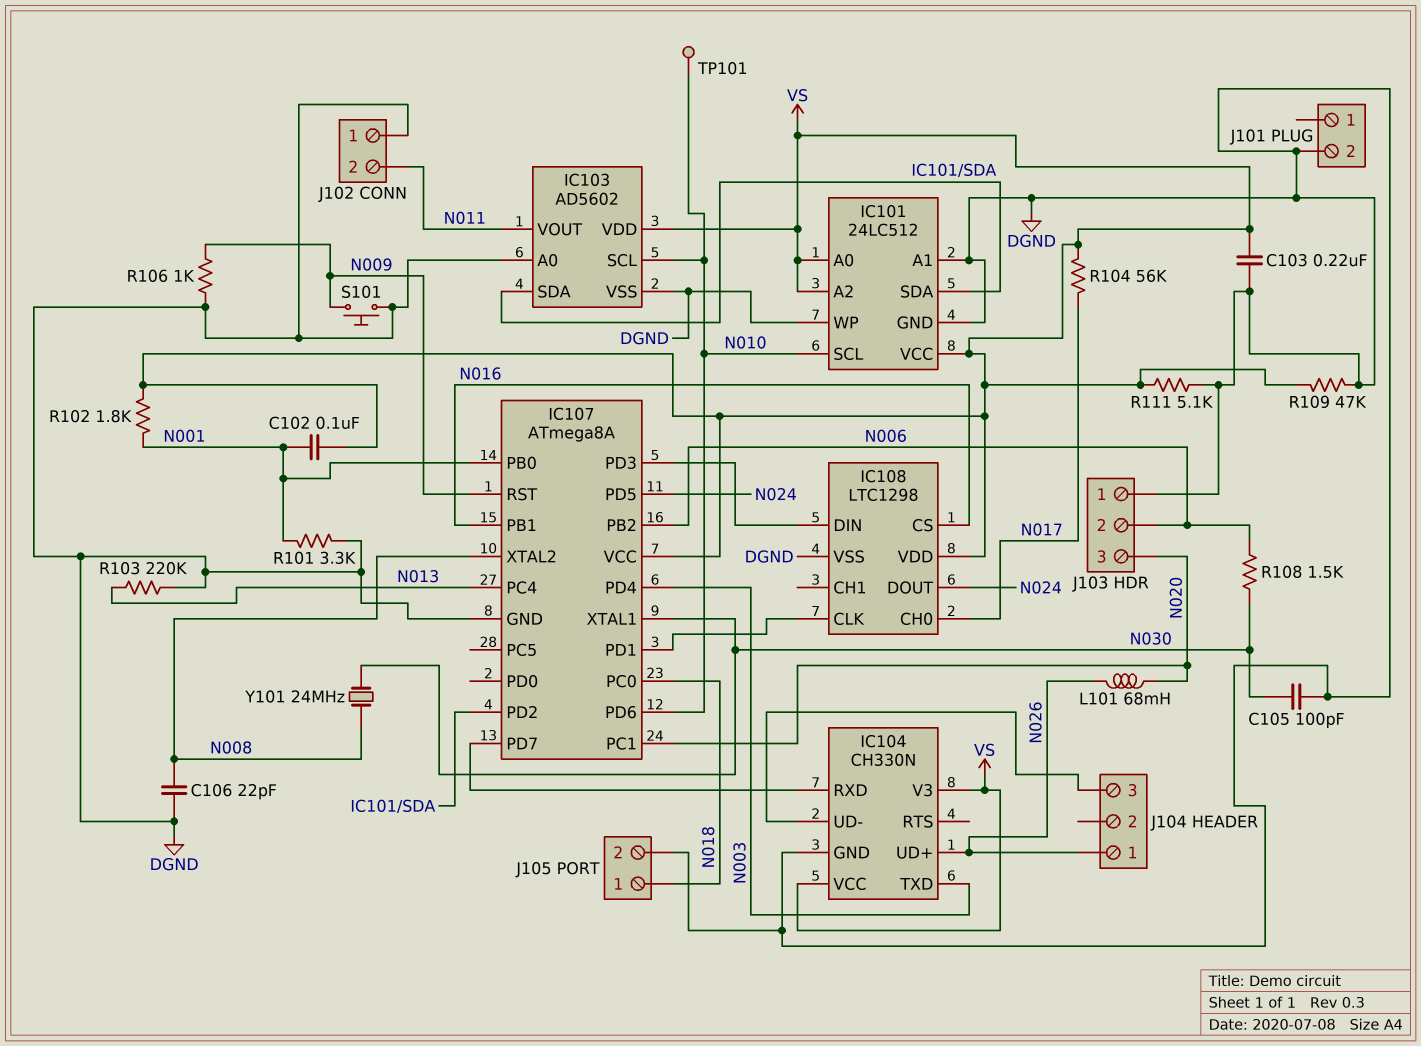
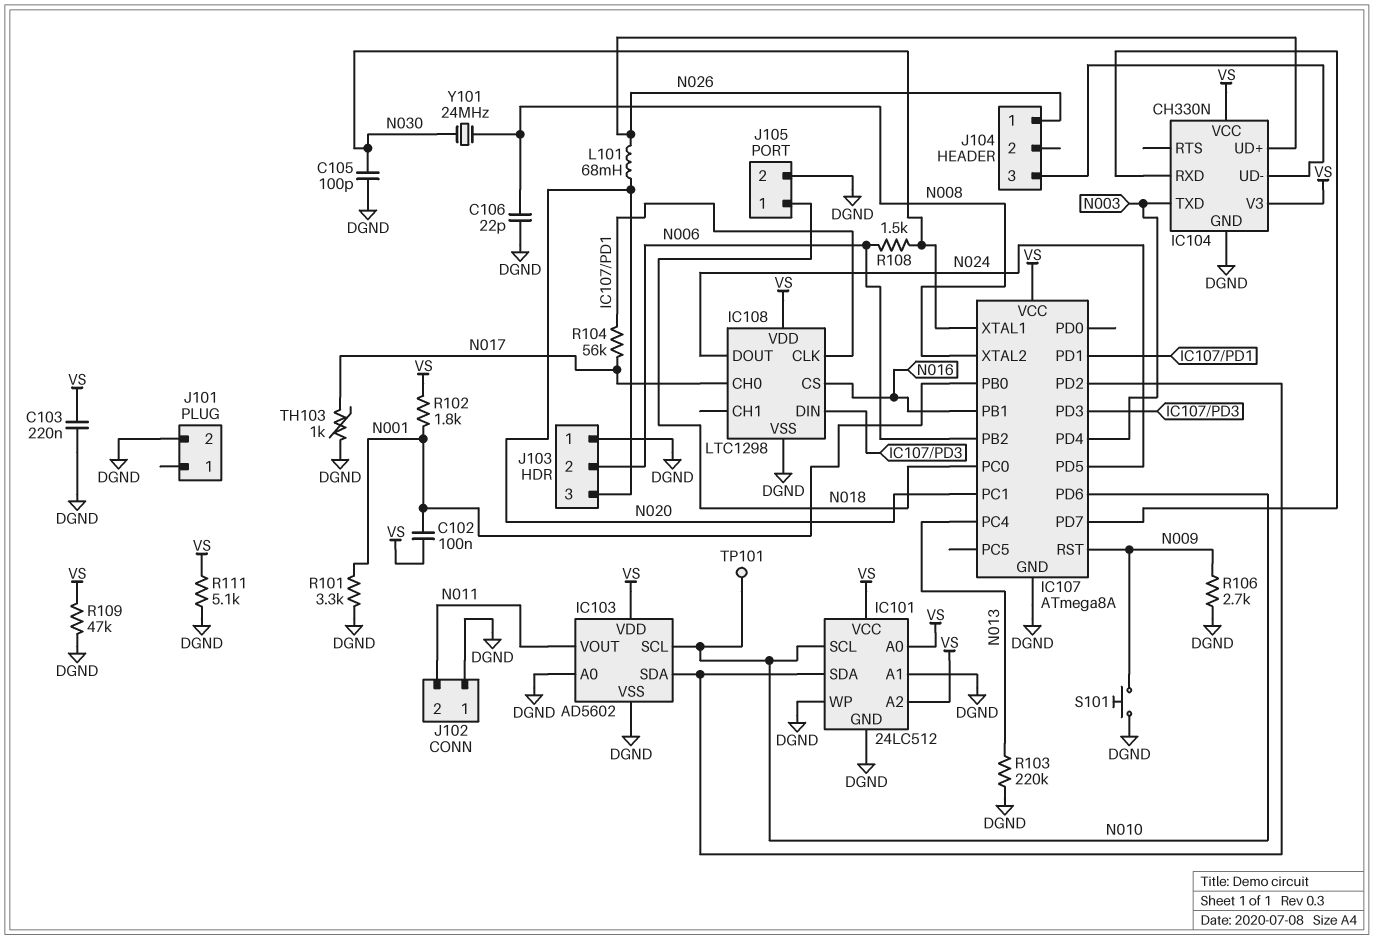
R104: 56k (N017, VS) -> 56k (IC107/PD1, N017)
R106: 1k (DGND, N009) -> 2.7k (DGND, N009)
TH103: none -> 1k (DGND, N017)

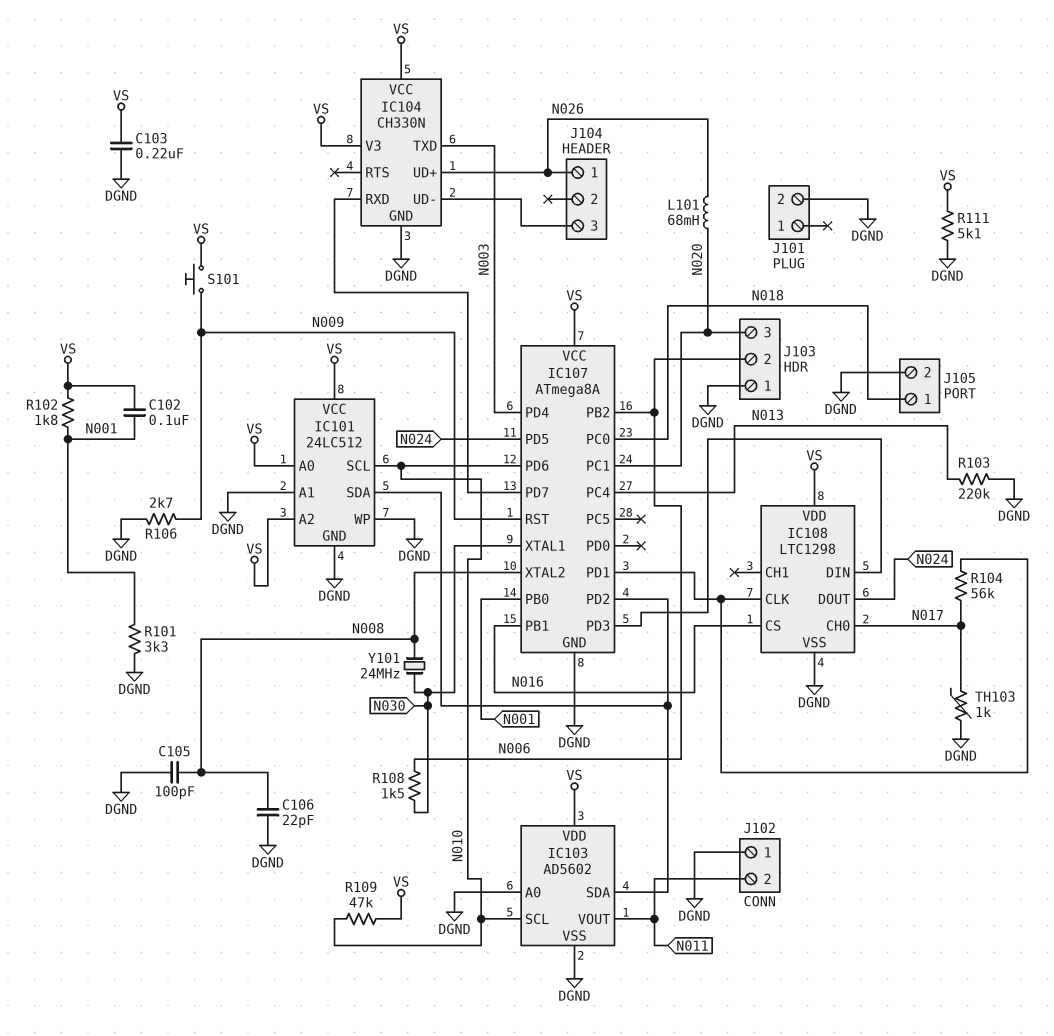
C105: 100pF (DGND, N030) -> 100pF (DGND, N008)
R109: 47k (DGND, VS) -> 47k (N010, VS)
S101: button (DGND, N009) -> button (N009, VS)
TP101: test point (N010) -> none

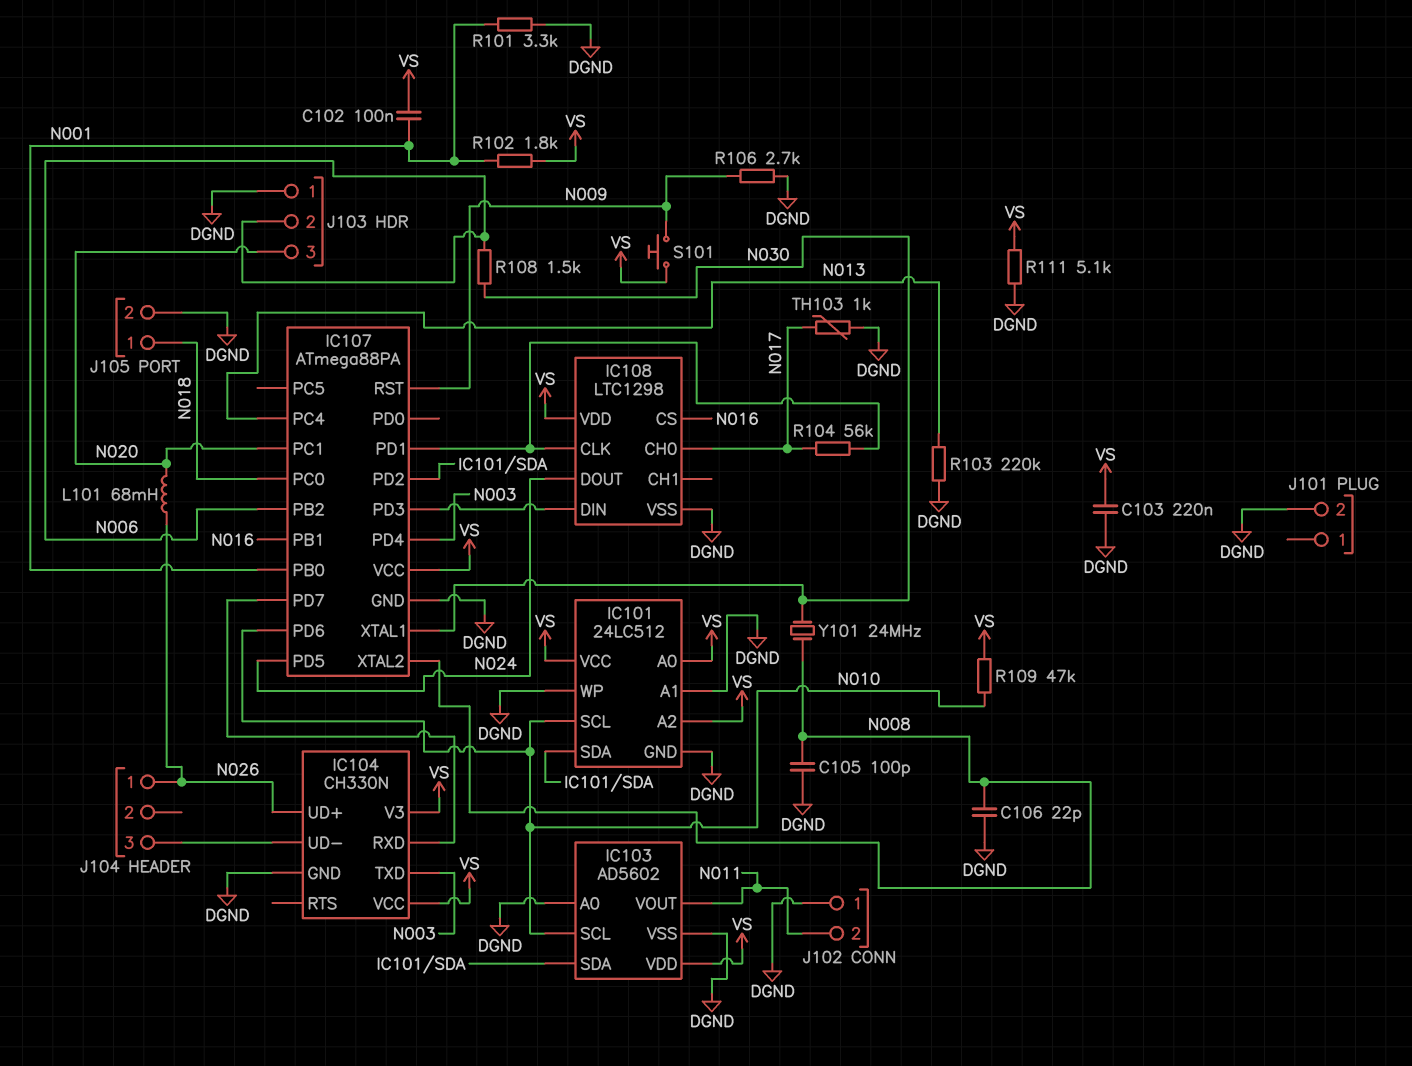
IC107: ATmega8A -> ATmega88PA

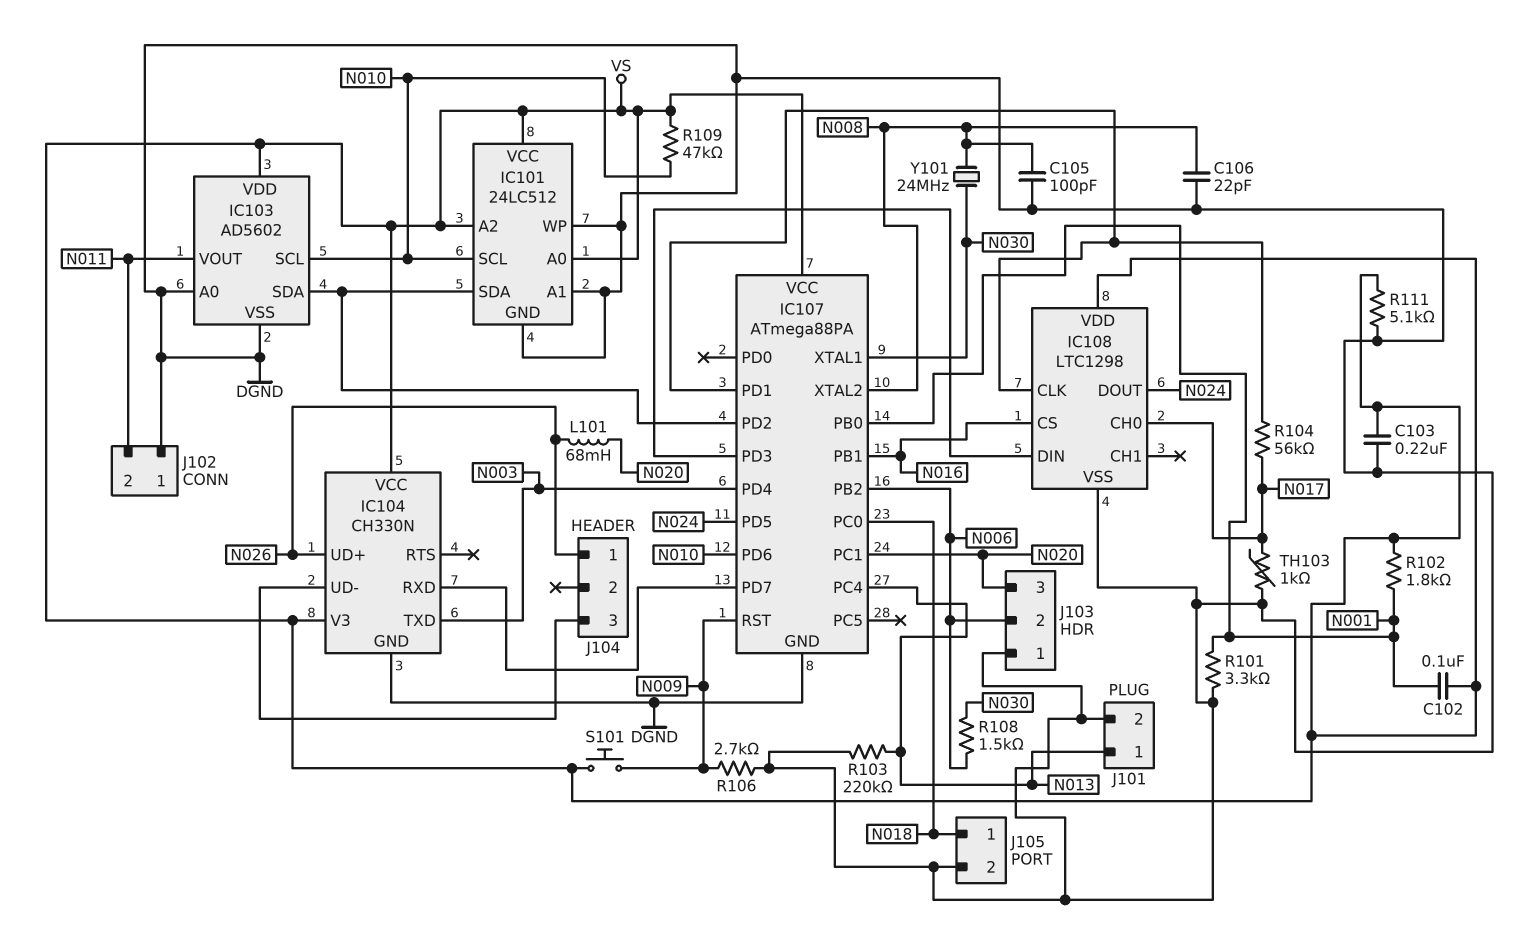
J101 pin 1: none -> N013

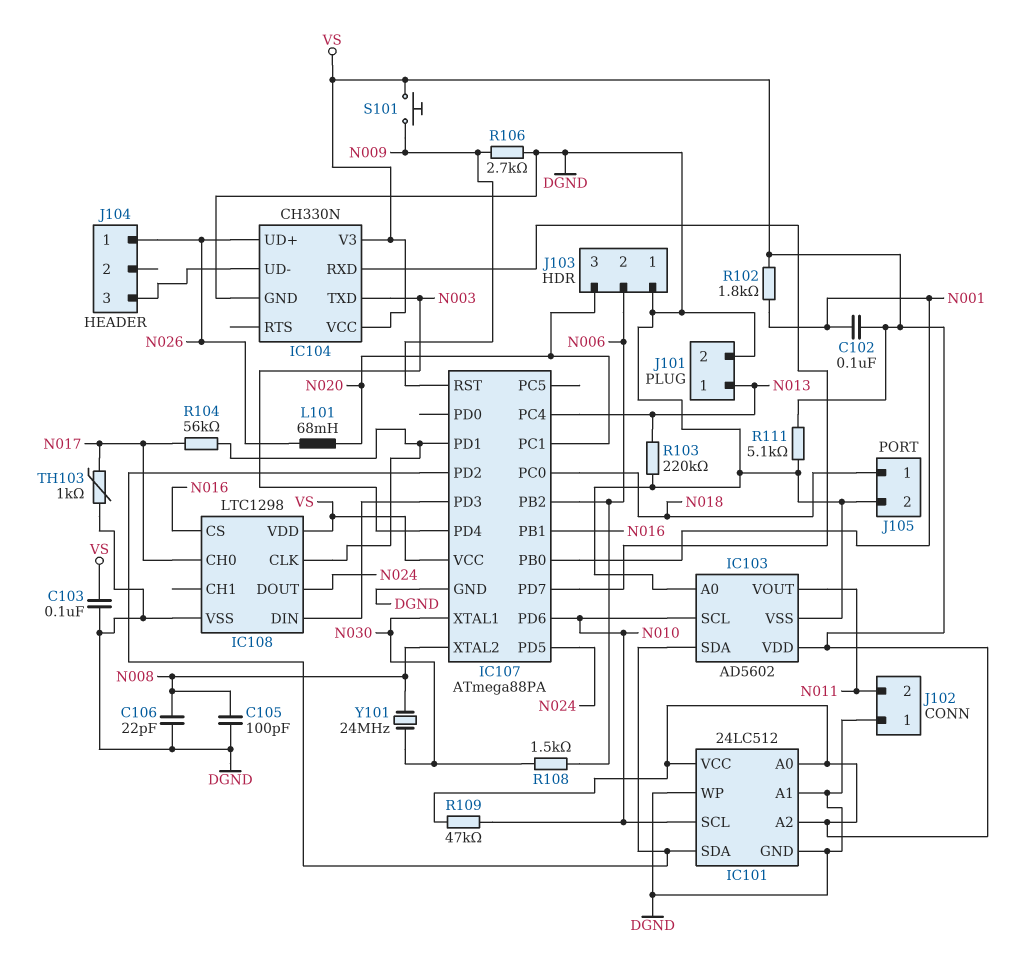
C103: 220nF (DGND, VS) -> 100nF (DGND, VS)
R101: 3.3k (DGND, N001) -> none

